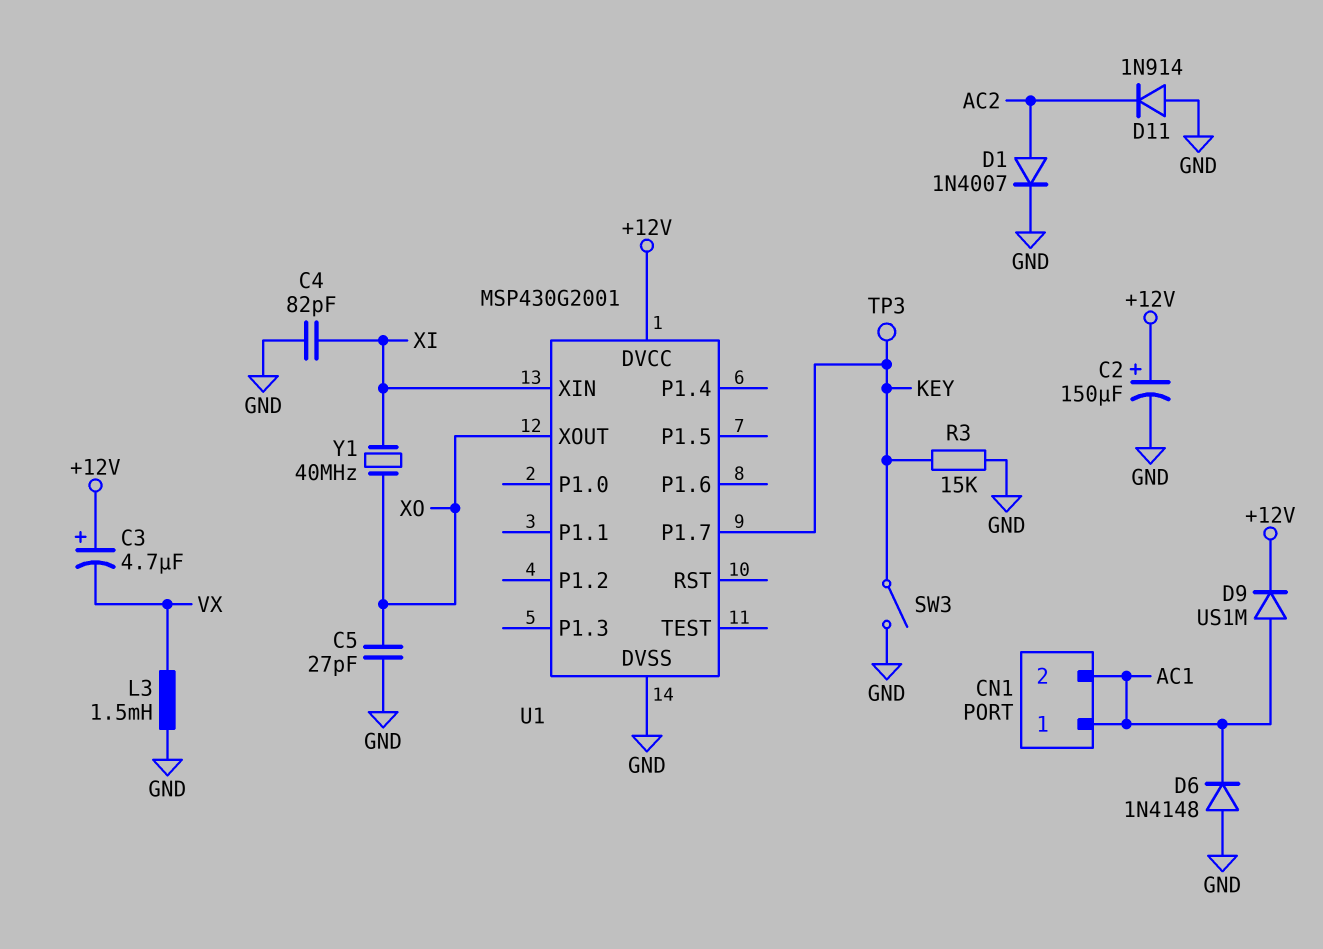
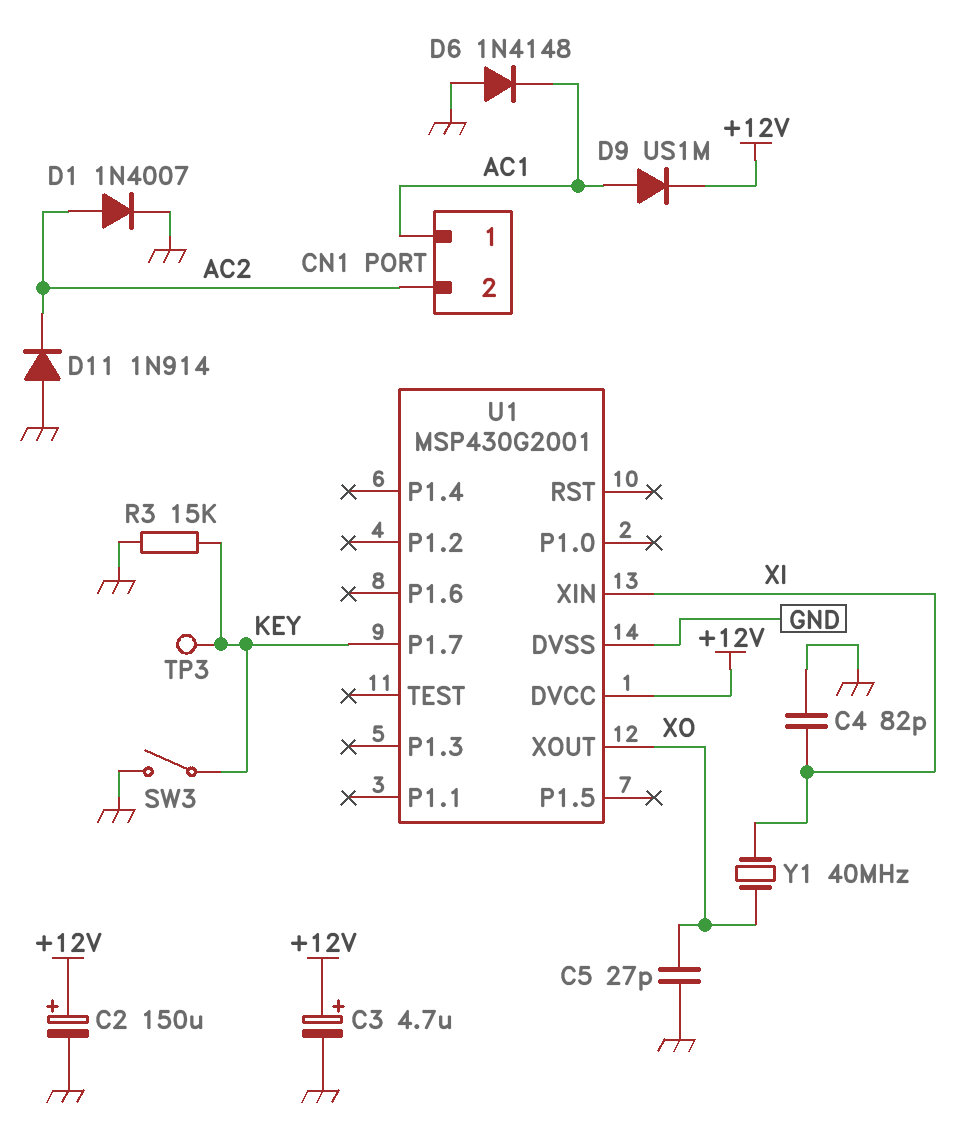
C3: 4.7uF (plus +12V, minus VX) -> 4.7uF (plus +12V, minus GND)
CN1 pin 2: AC1 -> AC2
L3: 1.5mH (GND, VX) -> none

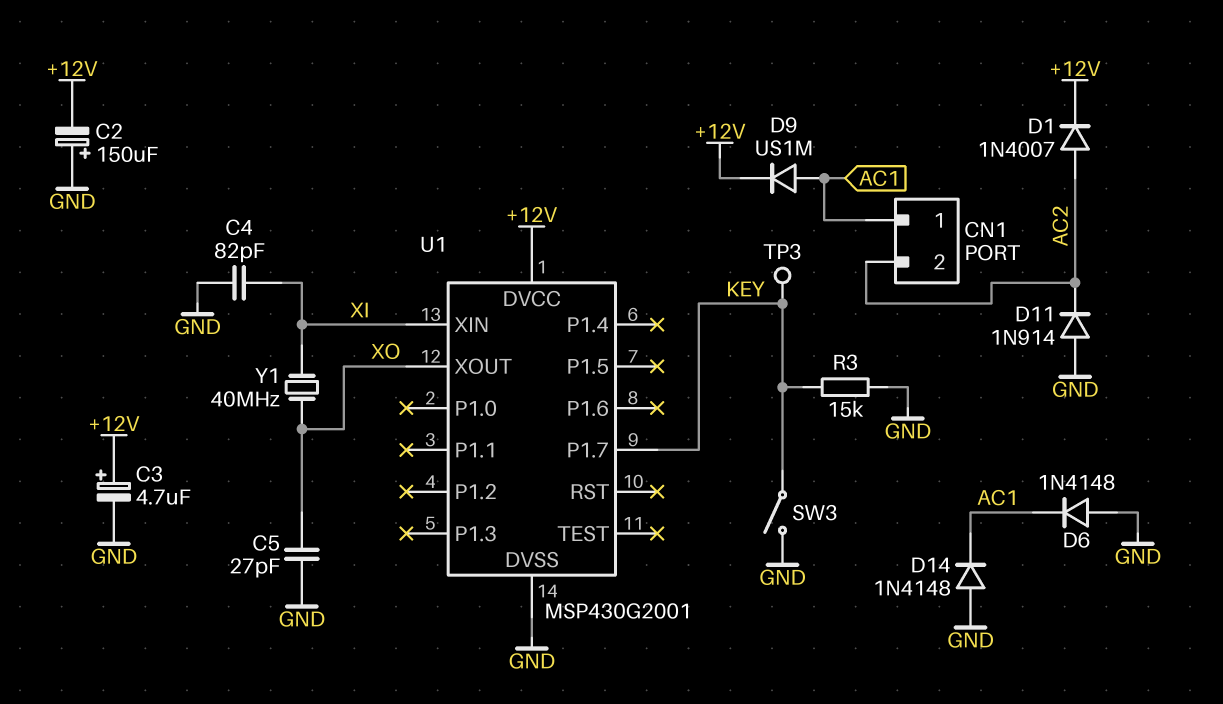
C2: 150uF (plus +12V, minus GND) -> 150uF (plus GND, minus +12V)
D1: diode 1N4007 (A AC2, K GND) -> diode 1N4007 (A AC2, K +12V)
D14: none -> diode 1N4148 (A GND, K AC1)

